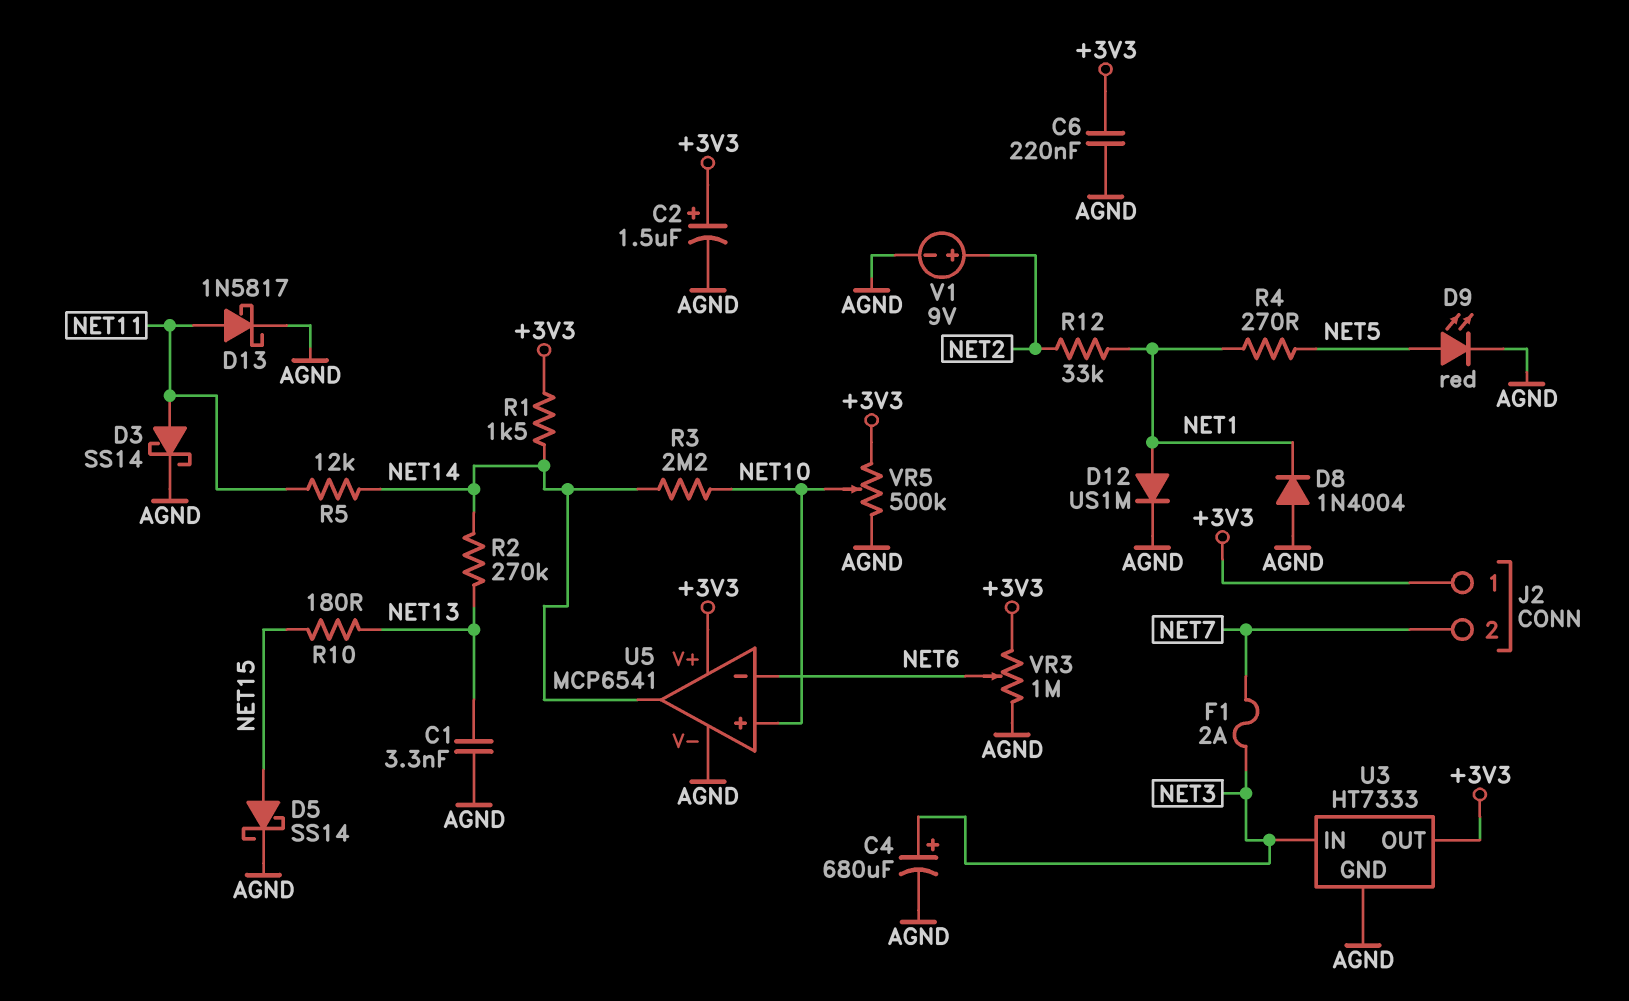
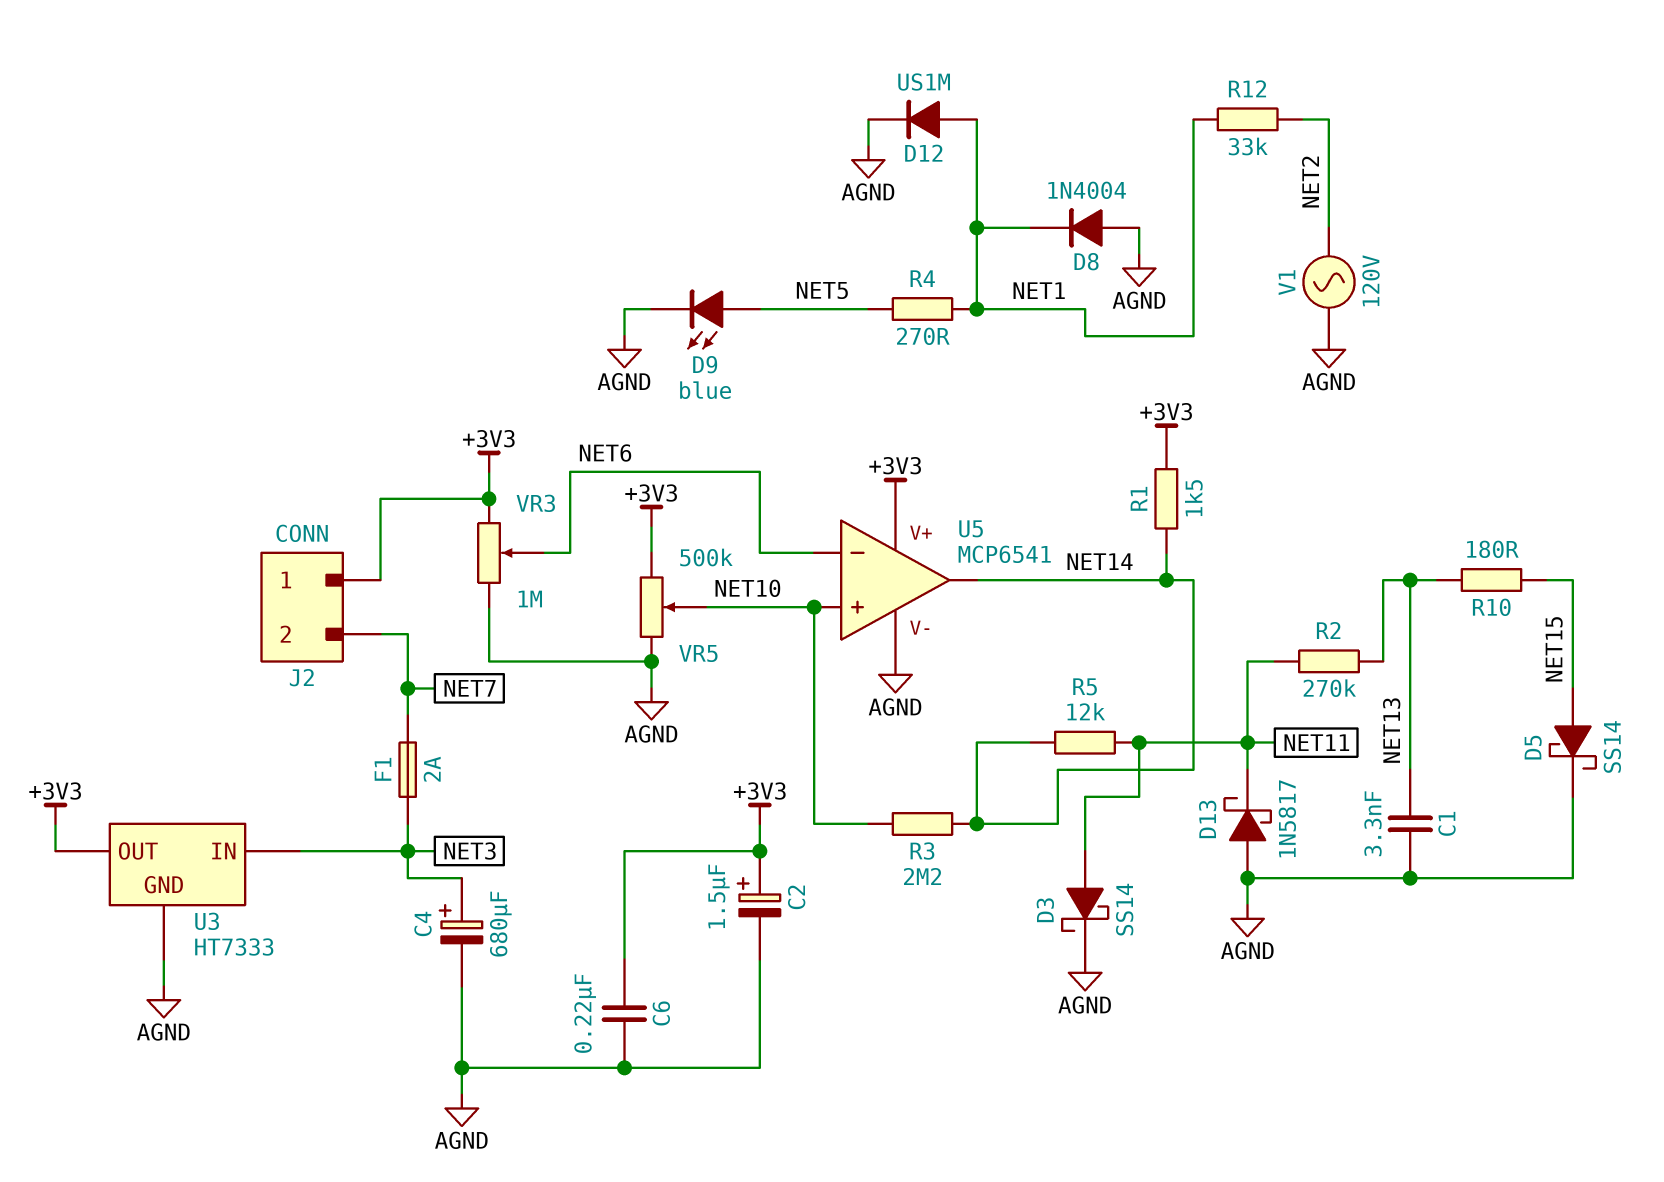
D9: LED red (A NET5, K AGND) -> LED blue (A NET5, K AGND)
D13: schottky 1N5817 (A NET11, K AGND) -> schottky 1N5817 (A AGND, K NET11)
R2: 270k (NET13, NET14) -> 270k (NET11, NET13)
V1: 9V (plus NET2, minus AGND) -> AC 120V (AGND, NET2)

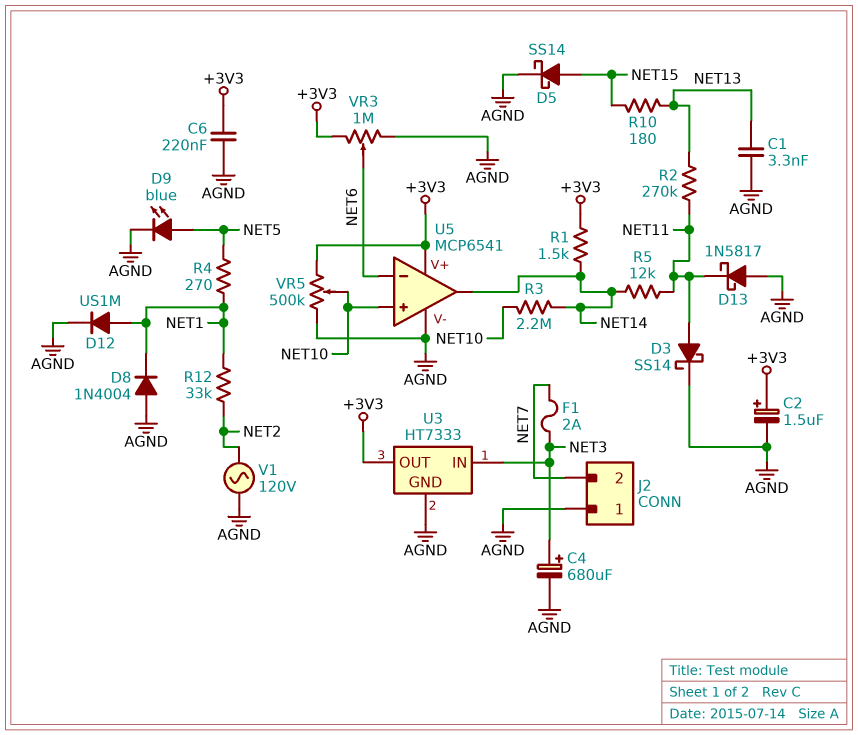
J2 pin 1: +3V3 -> AGND

